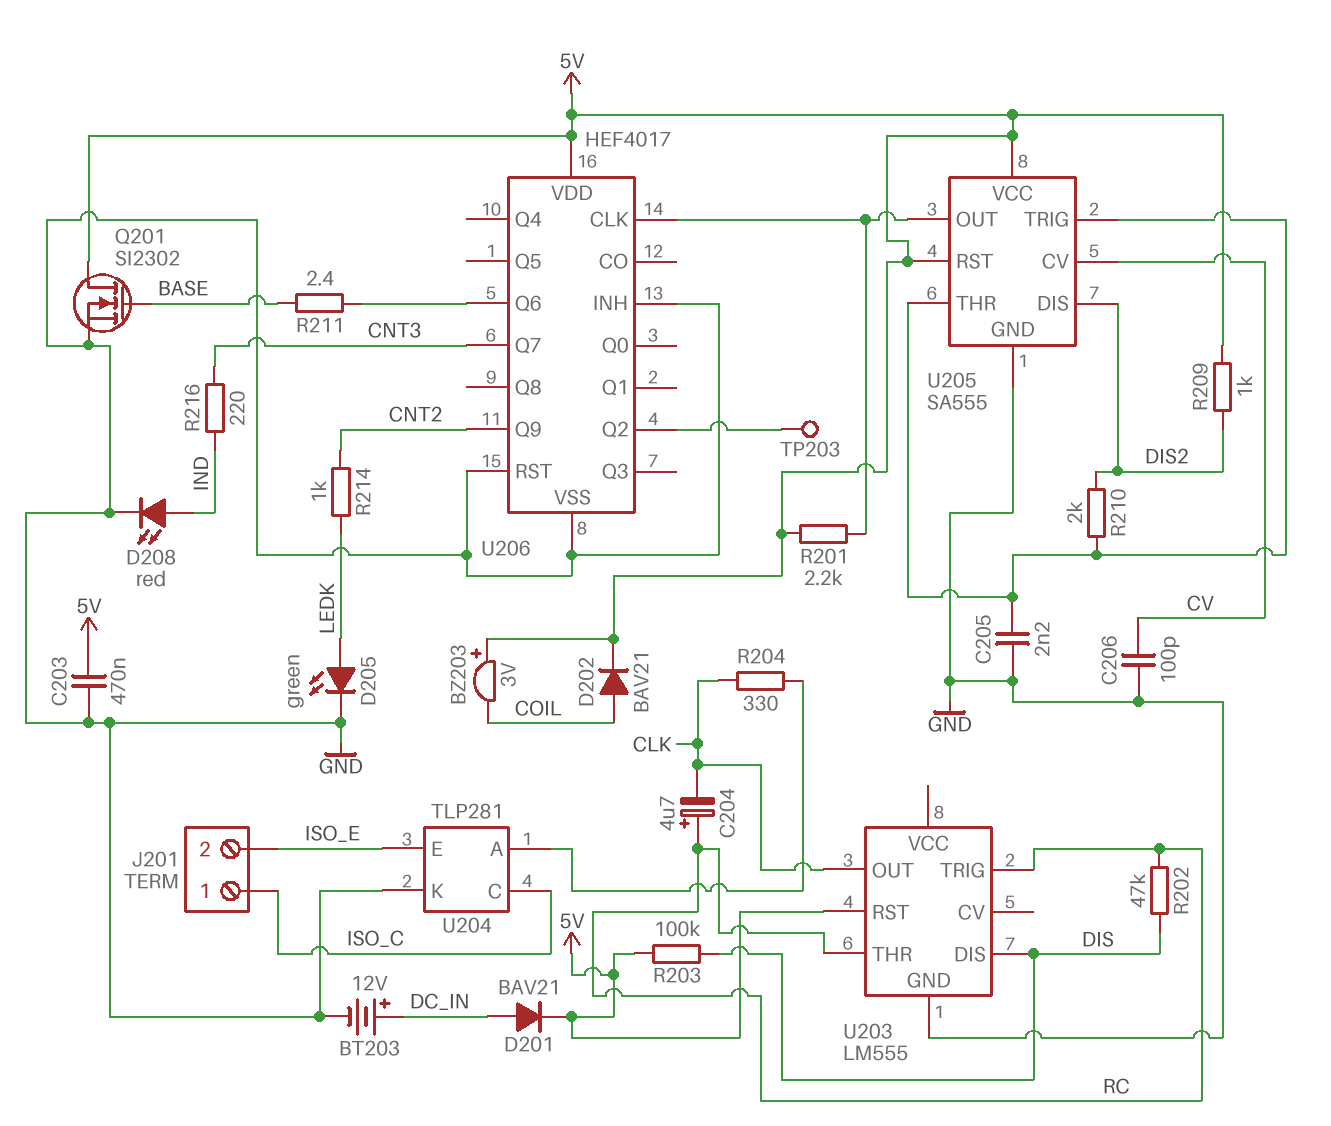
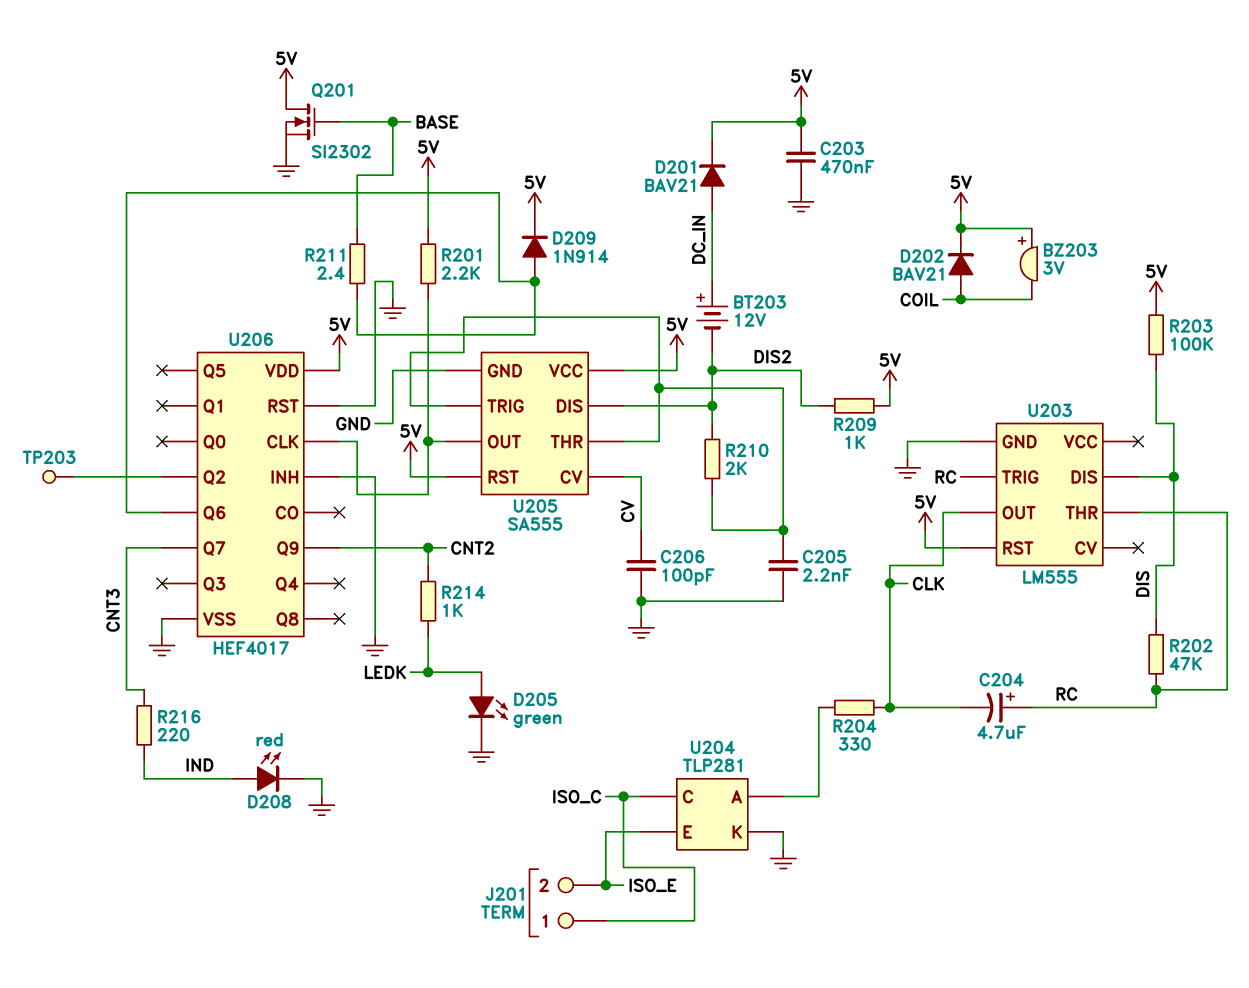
BT203: 12V (plus DC_IN, minus GND) -> 12V (plus DC_IN, minus DIS2)
D209: none -> diode 1N914 (A U206/Q6, K 5V)

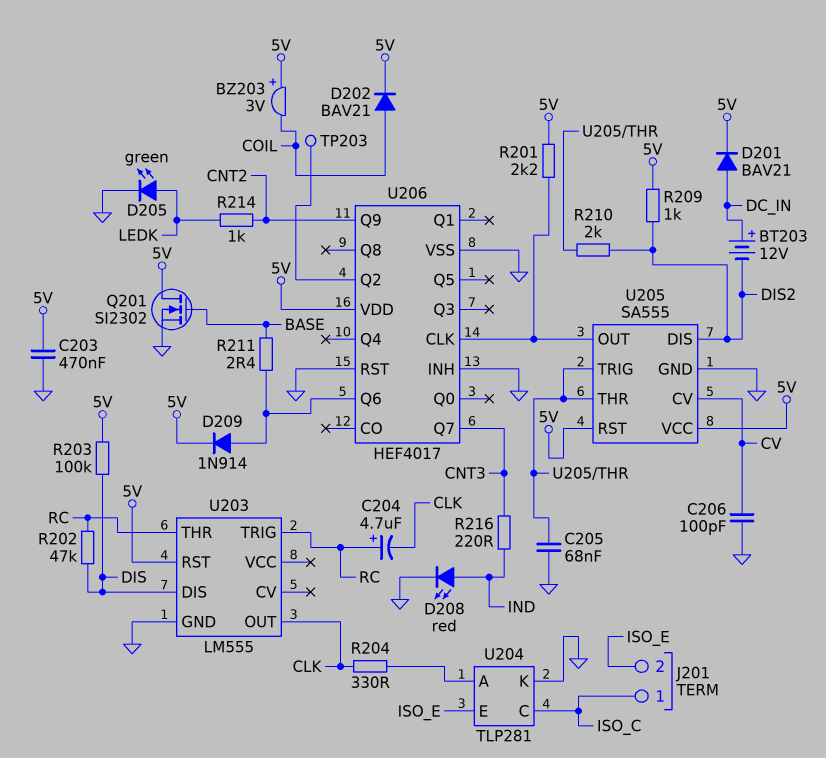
C205: 2.2nF (GND, U205/THR) -> 68nF (GND, U205/THR)

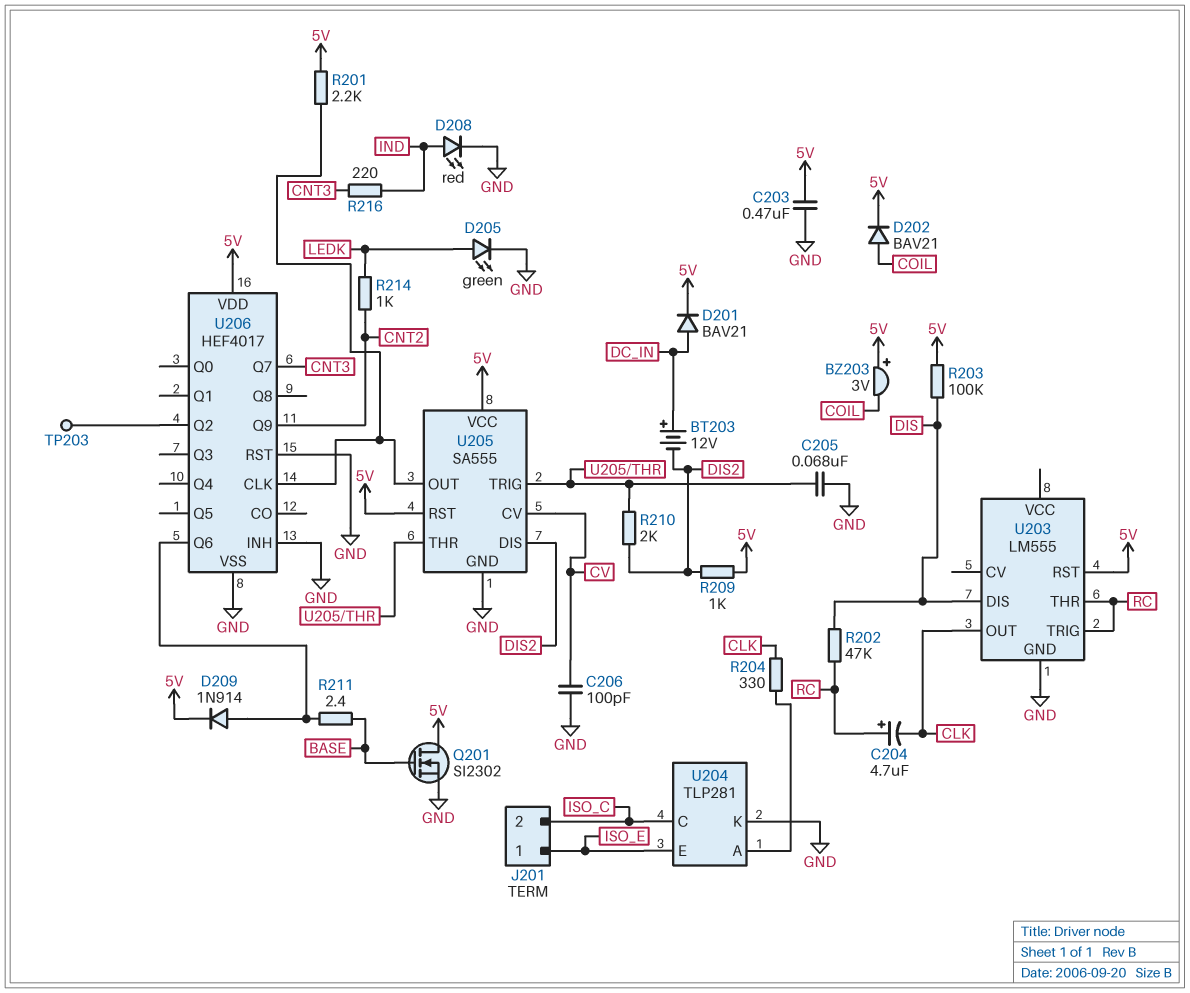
J201 pin 1: ISO_C -> ISO_E
J201 pin 2: ISO_E -> ISO_C

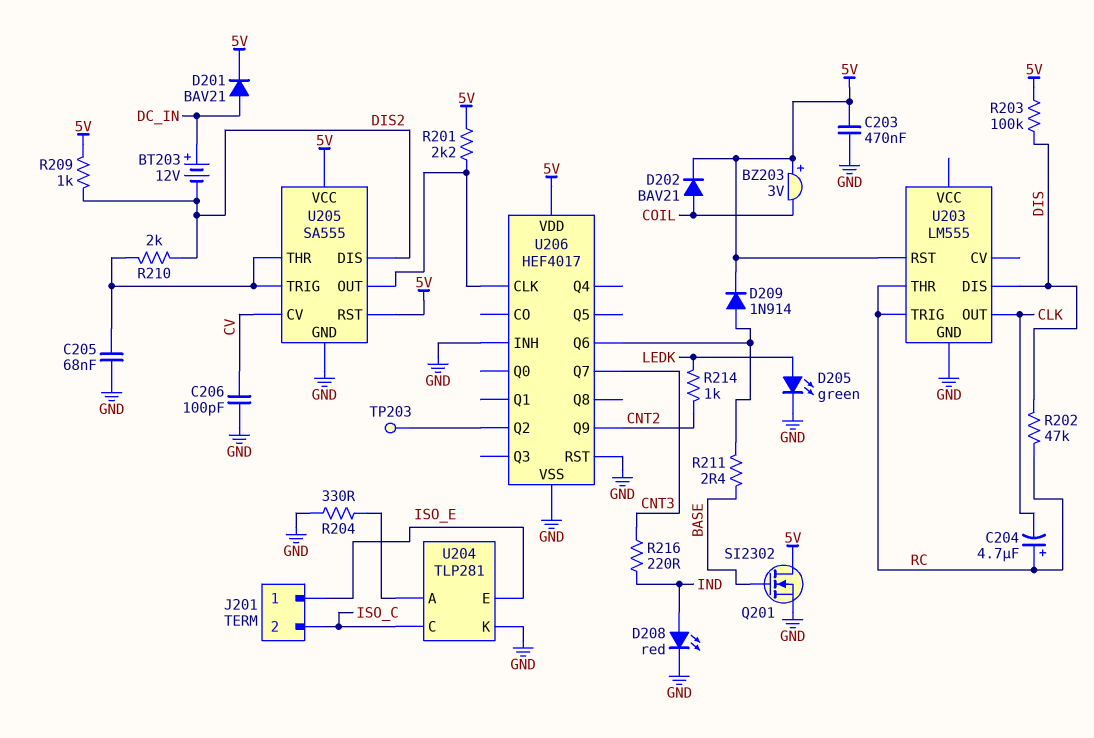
R204: 330 (CLK, U204/A) -> 330 (GND, U204/A)

